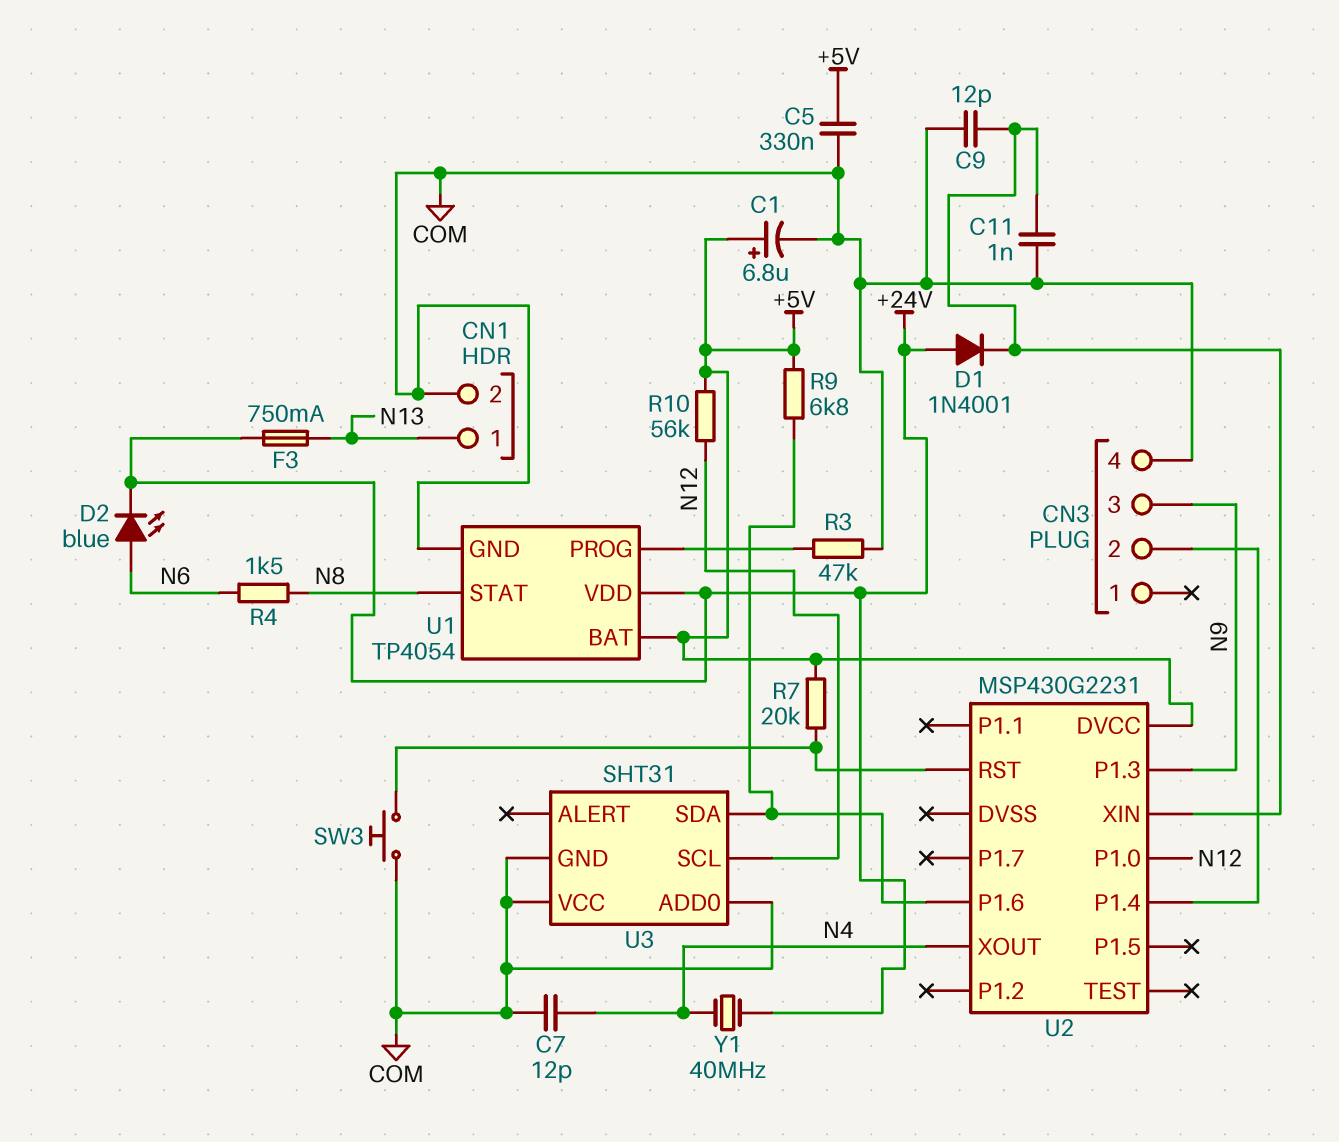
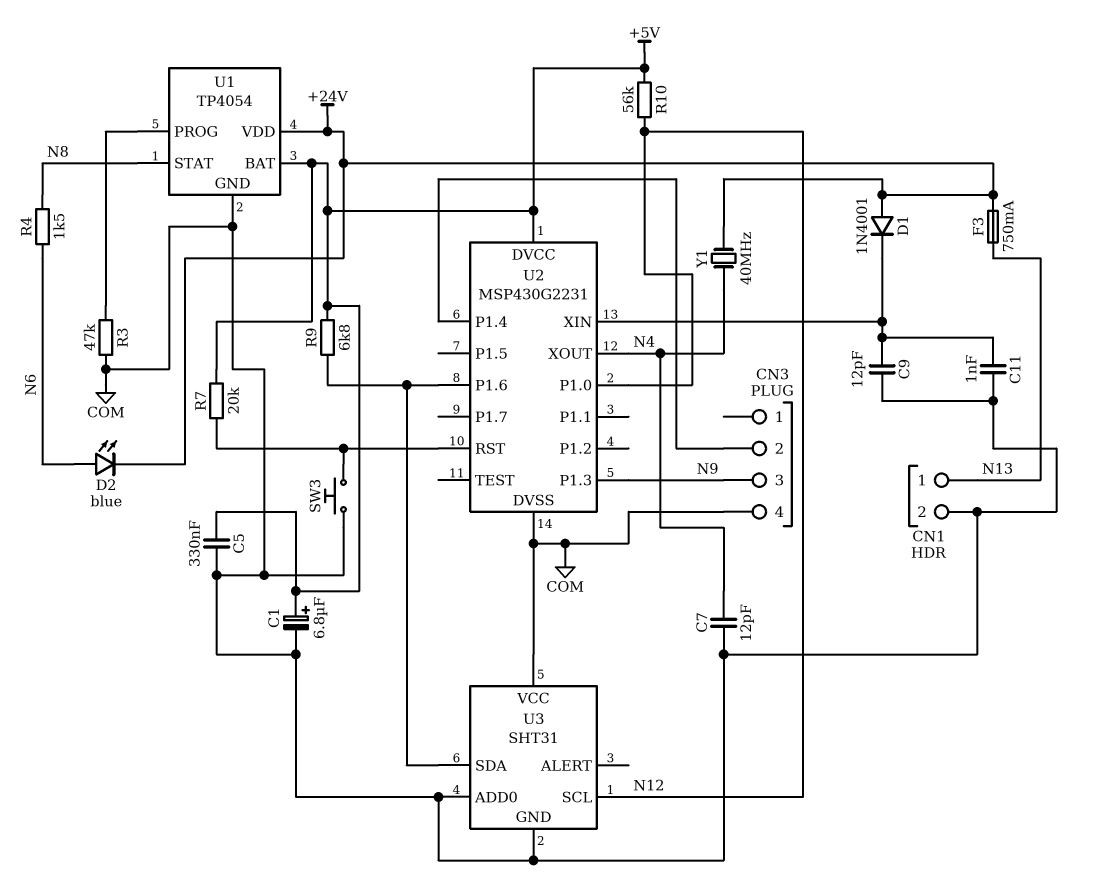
U2 pin DVSS: none -> COM

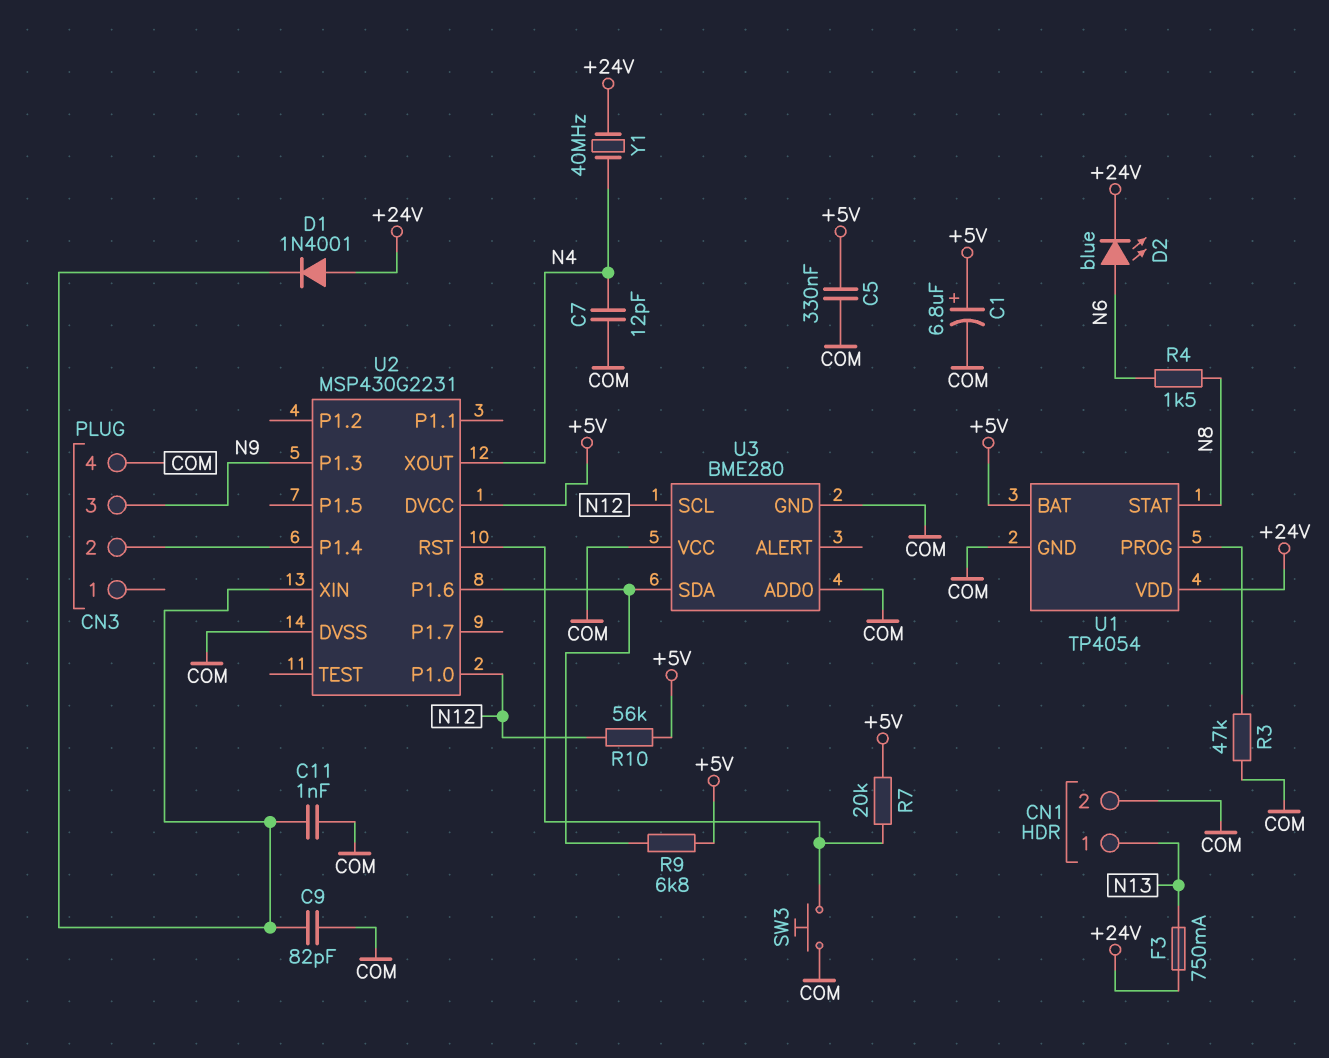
C9: 12pF (COM, U2/XIN) -> 82pF (COM, U2/XIN)
U3: SHT31 -> BME280

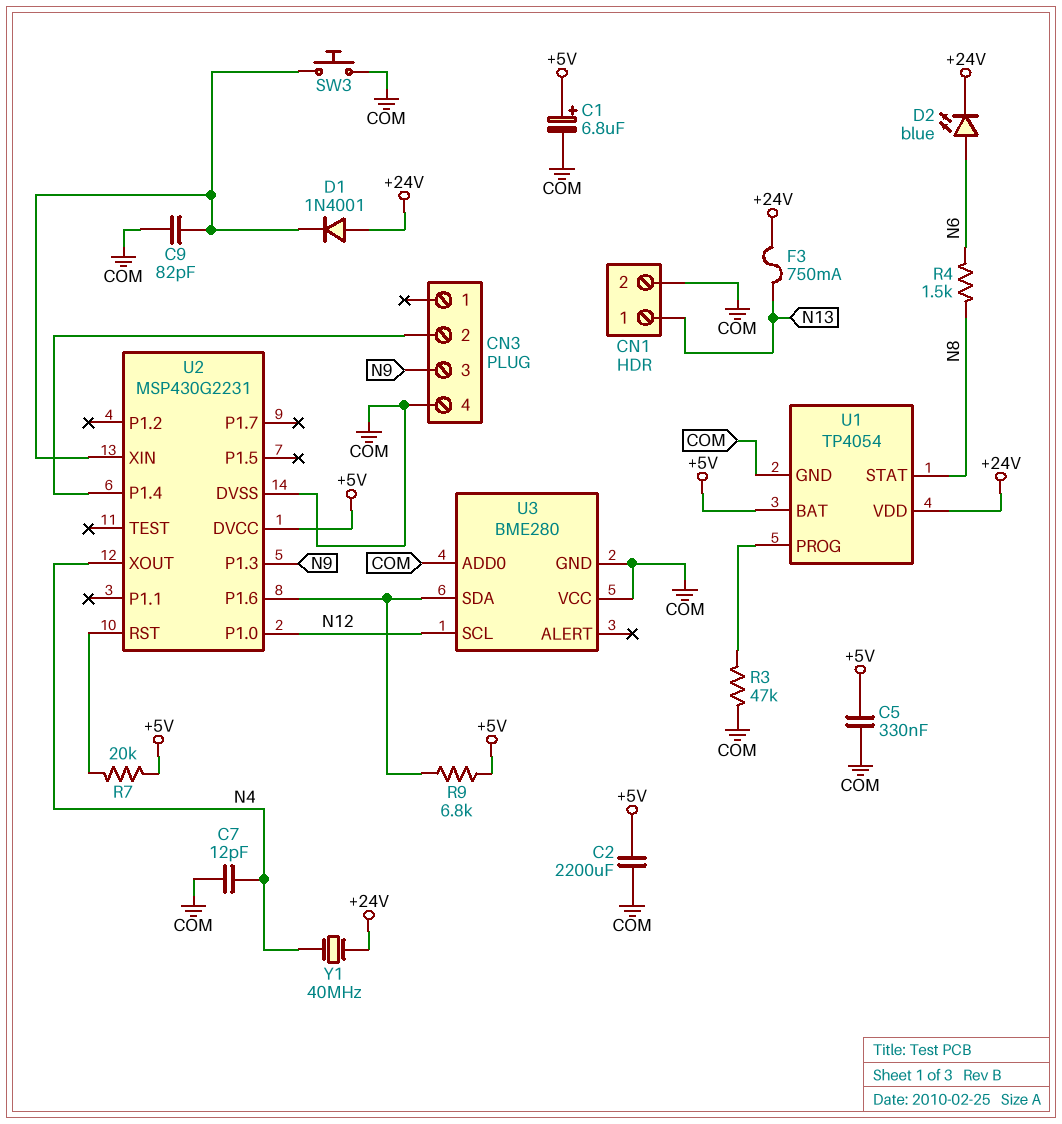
C2: none -> 2200uF (+5V, COM)
C11: 1nF (COM, U2/XIN) -> none
R10: 56k (+5V, N12) -> none
SW3: button (COM, U2/RST) -> button (COM, U2/XIN)

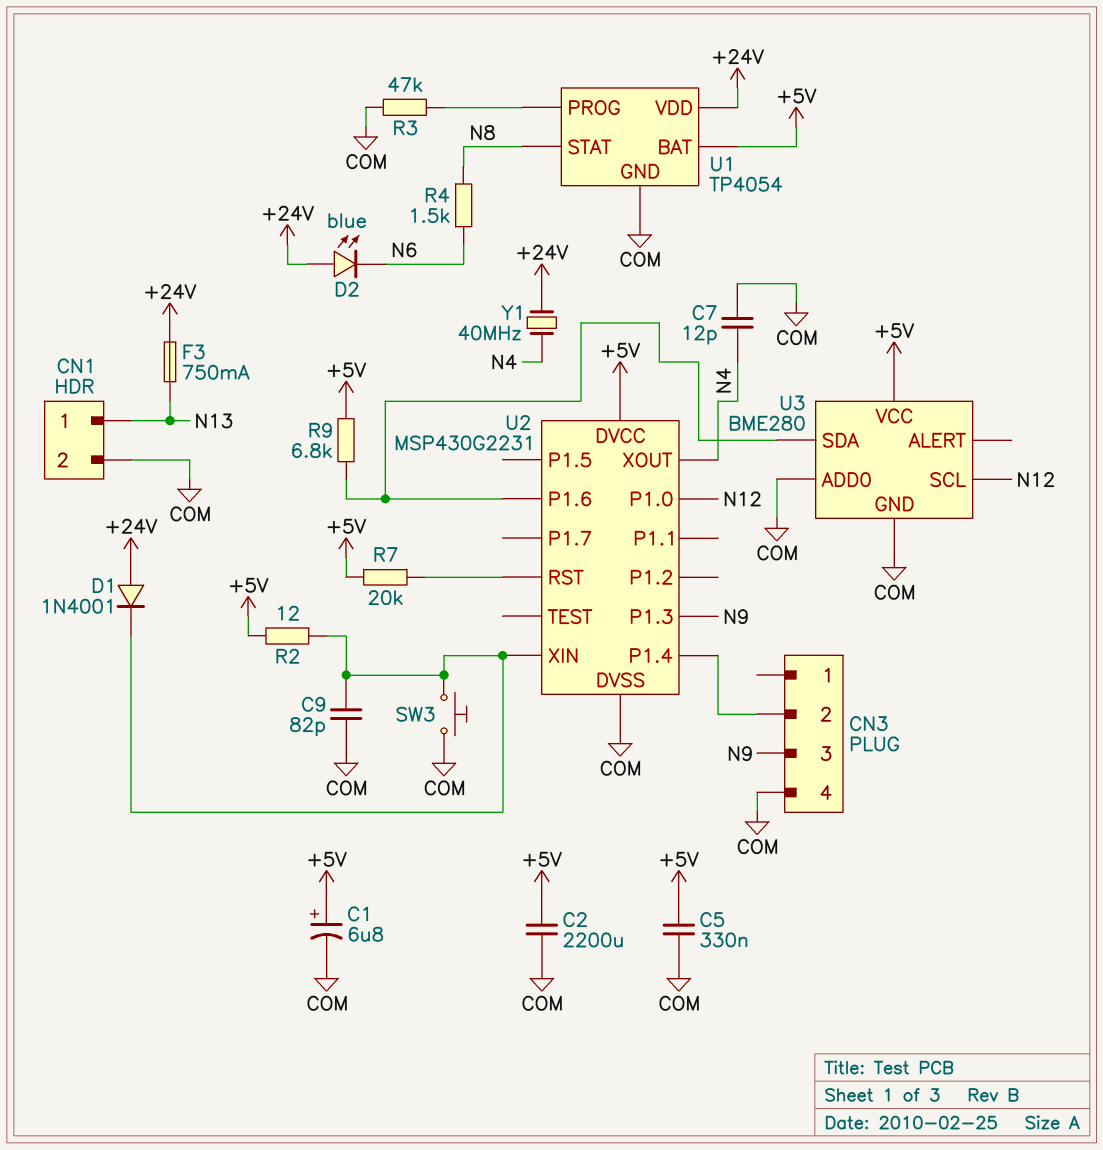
D2: LED blue (A N6, K +24V) -> LED blue (A +24V, K N6)
R2: none -> 12 (+5V, U2/XIN)
U3 pin VCC: COM -> +5V

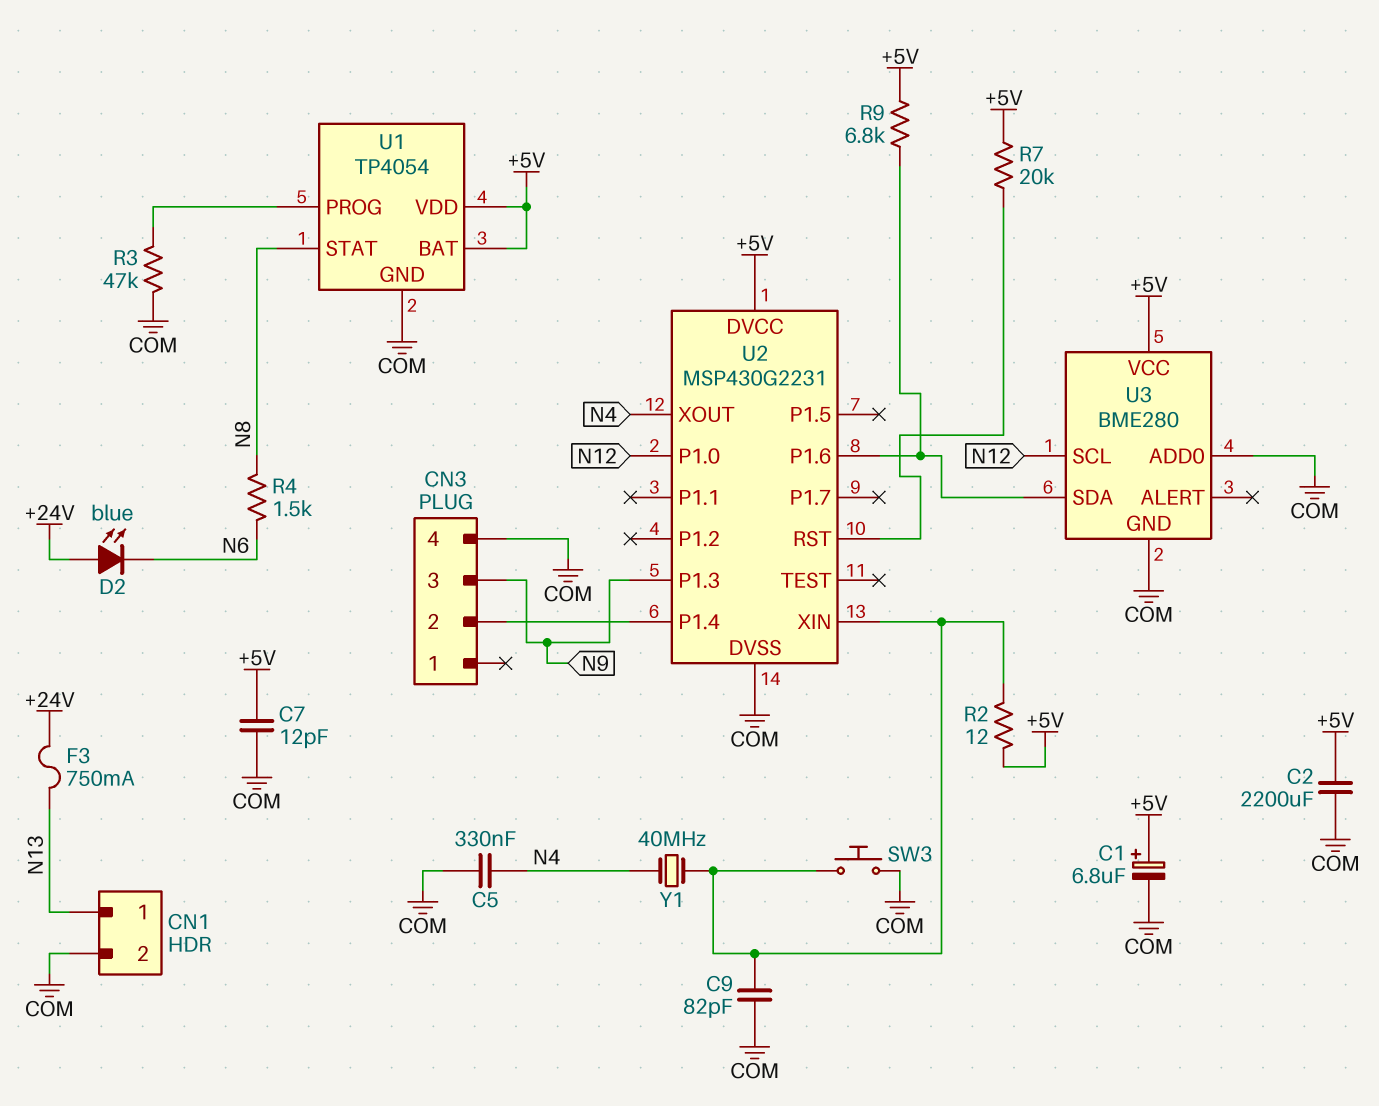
C5: 330nF (+5V, COM) -> 330nF (COM, N4)
C7: 12pF (COM, N4) -> 12pF (+5V, COM)
D1: diode 1N4001 (A +24V, K U2/XIN) -> none
U1 pin VDD: +24V -> +5V
Y1: 40MHz (+24V, N4) -> 40MHz (N4, U2/XIN)

